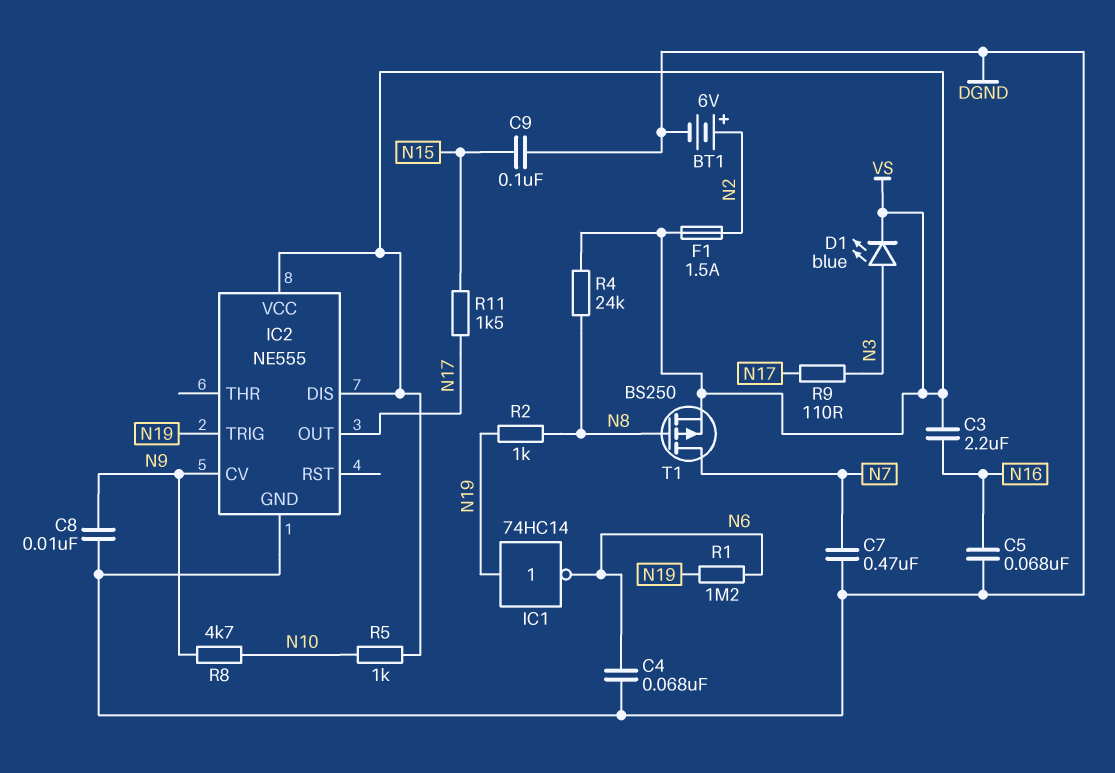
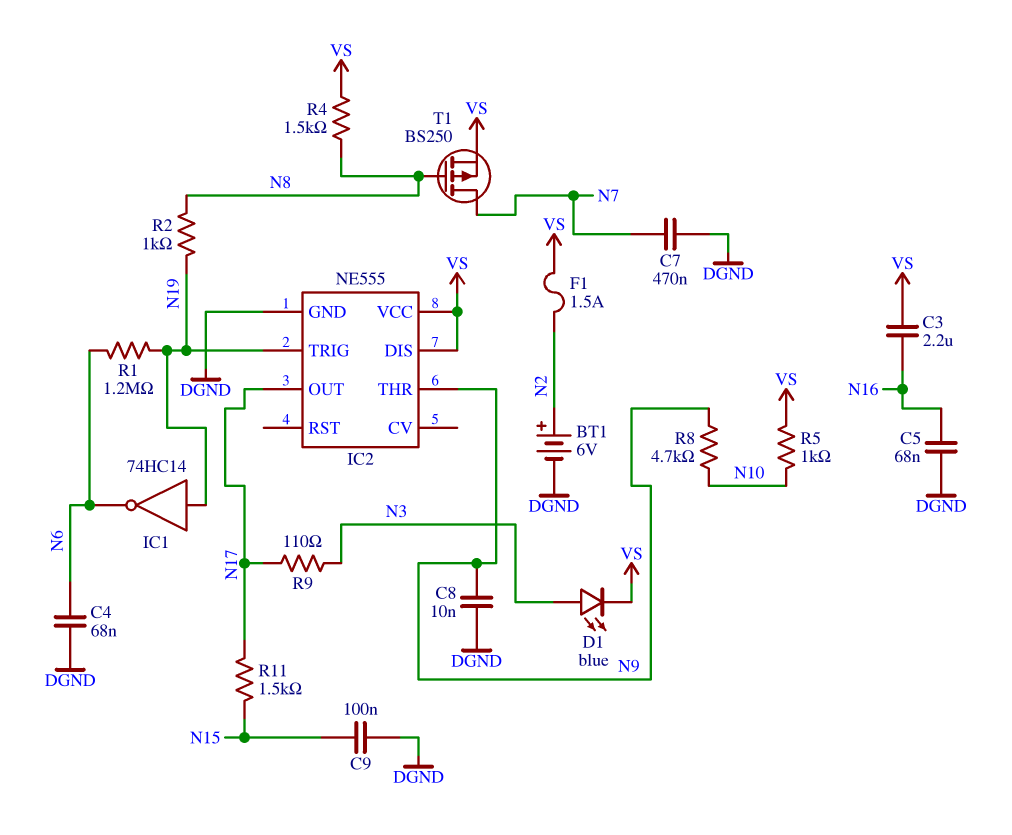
IC2 pin CV: N9 -> none
IC2 pin THR: none -> N9
R4: 24k (N8, VS) -> 1.5k (N8, VS)

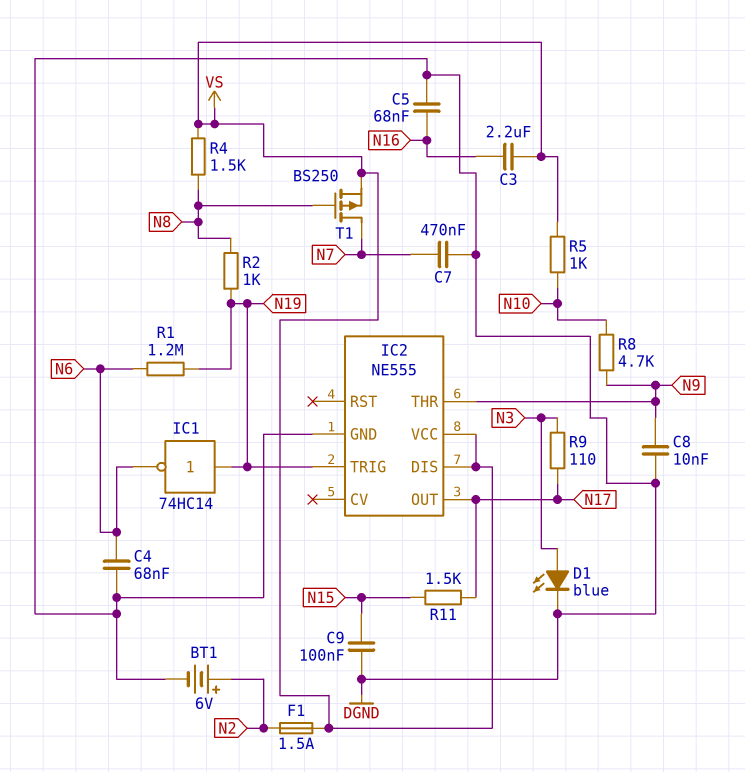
D1: LED blue (A N3, K VS) -> LED blue (A N3, K DGND)

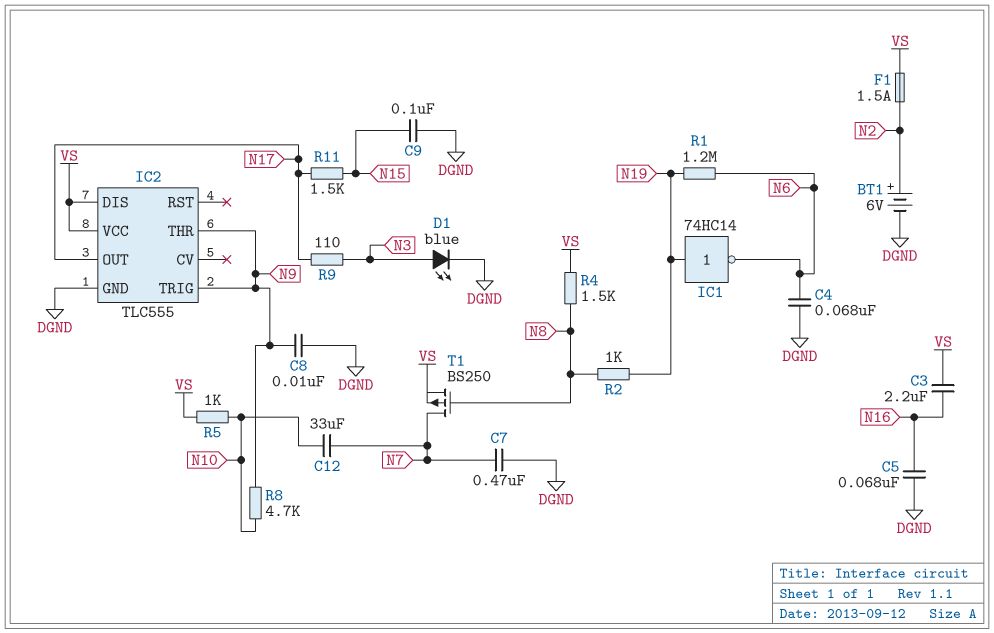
C12: none -> 33uF (N7, N10)
IC2: NE555 -> TLC555
IC2 pin TRIG: N19 -> N9

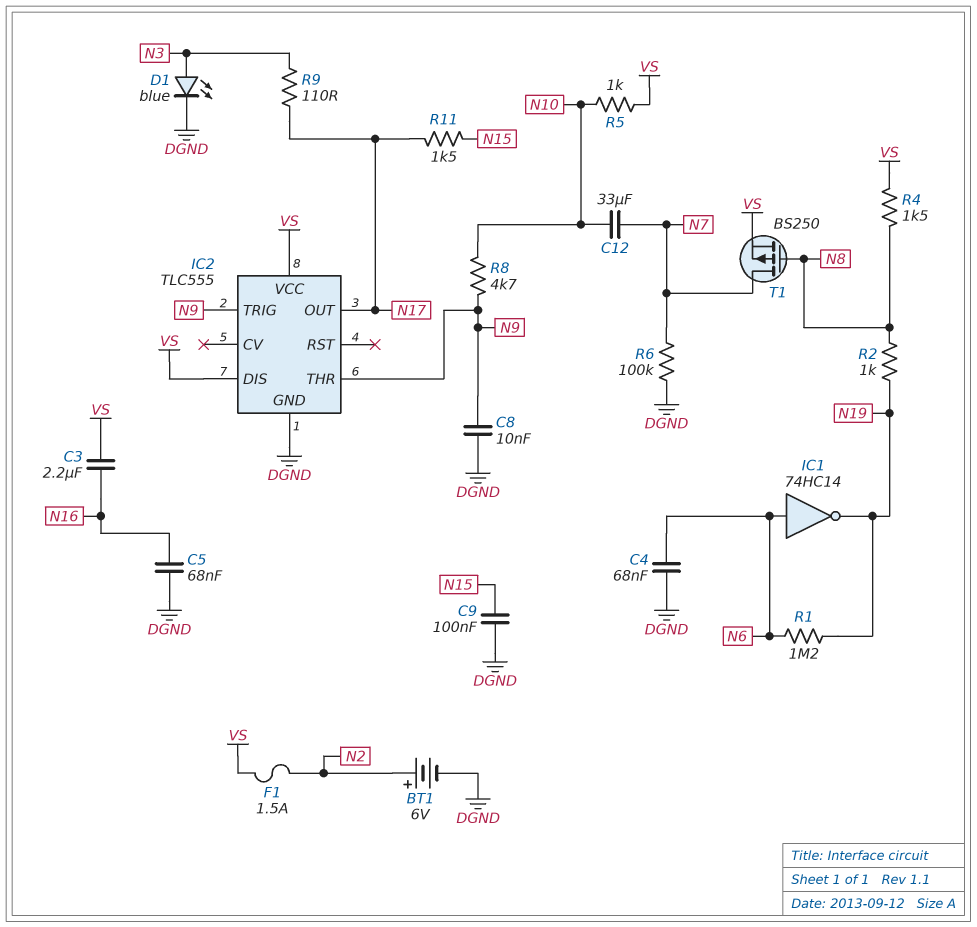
C7: 470nF (DGND, N7) -> none
IC1: NOT 74HC14 (in N19, out N6) -> NOT 74HC14 (in N6, out N19)
R6: none -> 100k (DGND, N7)

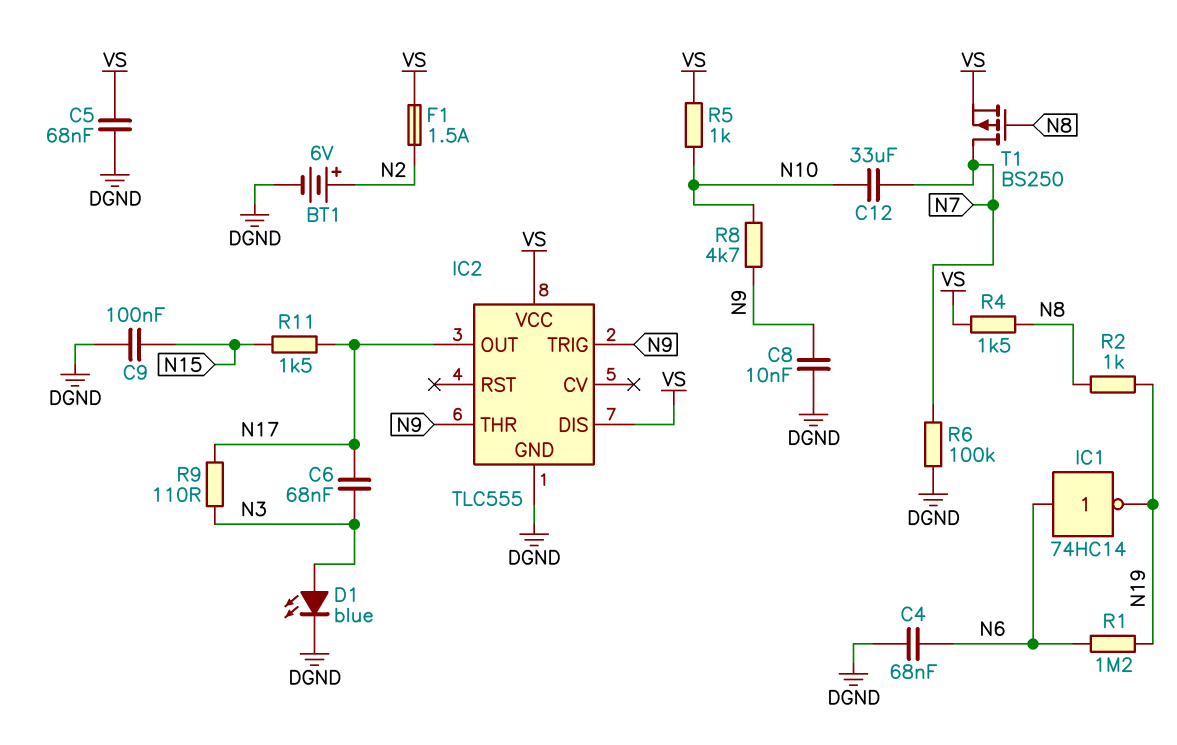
C3: 2.2uF (N16, VS) -> none
C5: 68nF (DGND, N16) -> 68nF (DGND, VS)
C6: none -> 68nF (N3, N17)

